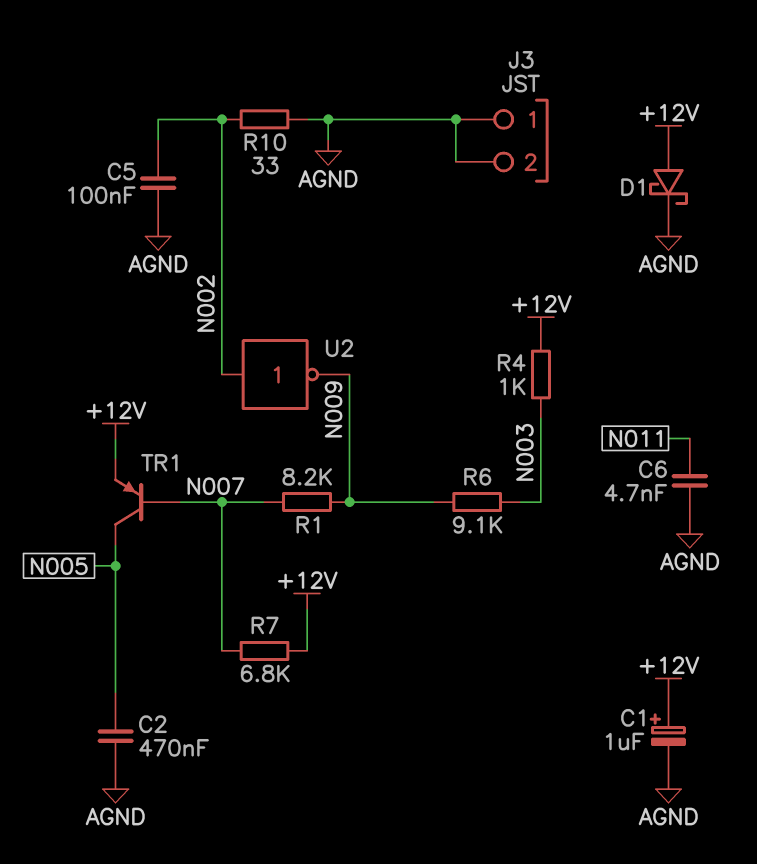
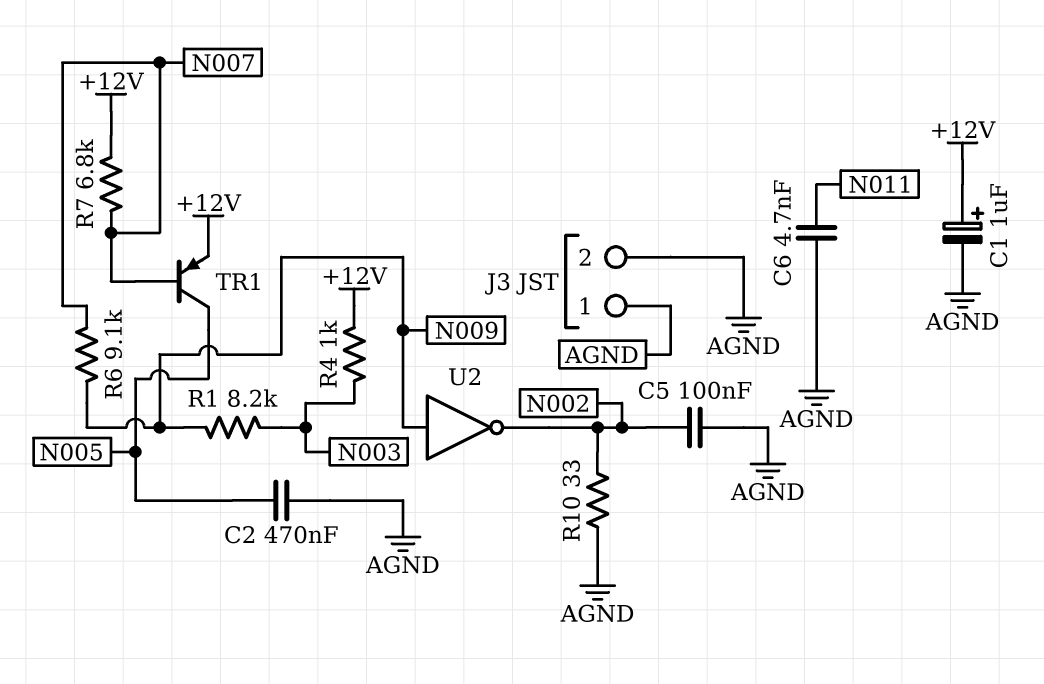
D1: schottky (A +12V, K AGND) -> none
R1: 8.2k (N007, N009) -> 8.2k (N003, N009)
R6: 9.1k (N003, N009) -> 9.1k (N007, N009)
U2: NOT (in N002, out N009) -> NOT (in N009, out N002)

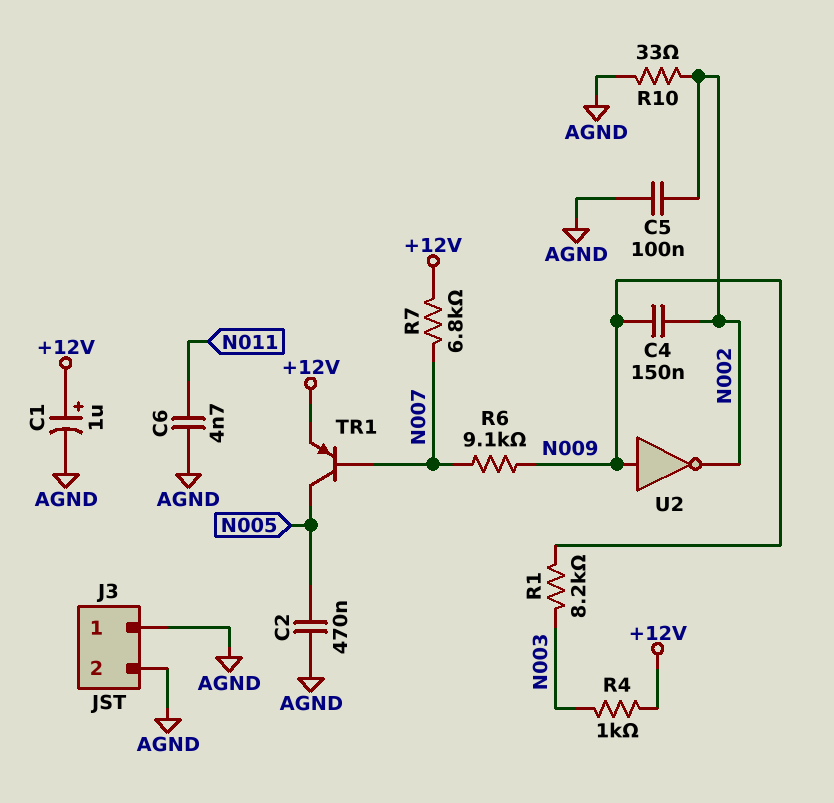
C4: none -> 150nF (N002, N009)

